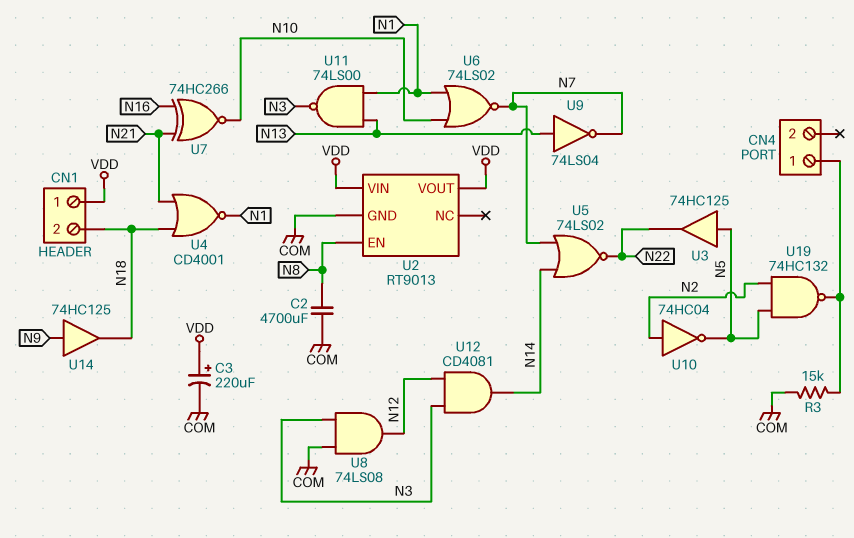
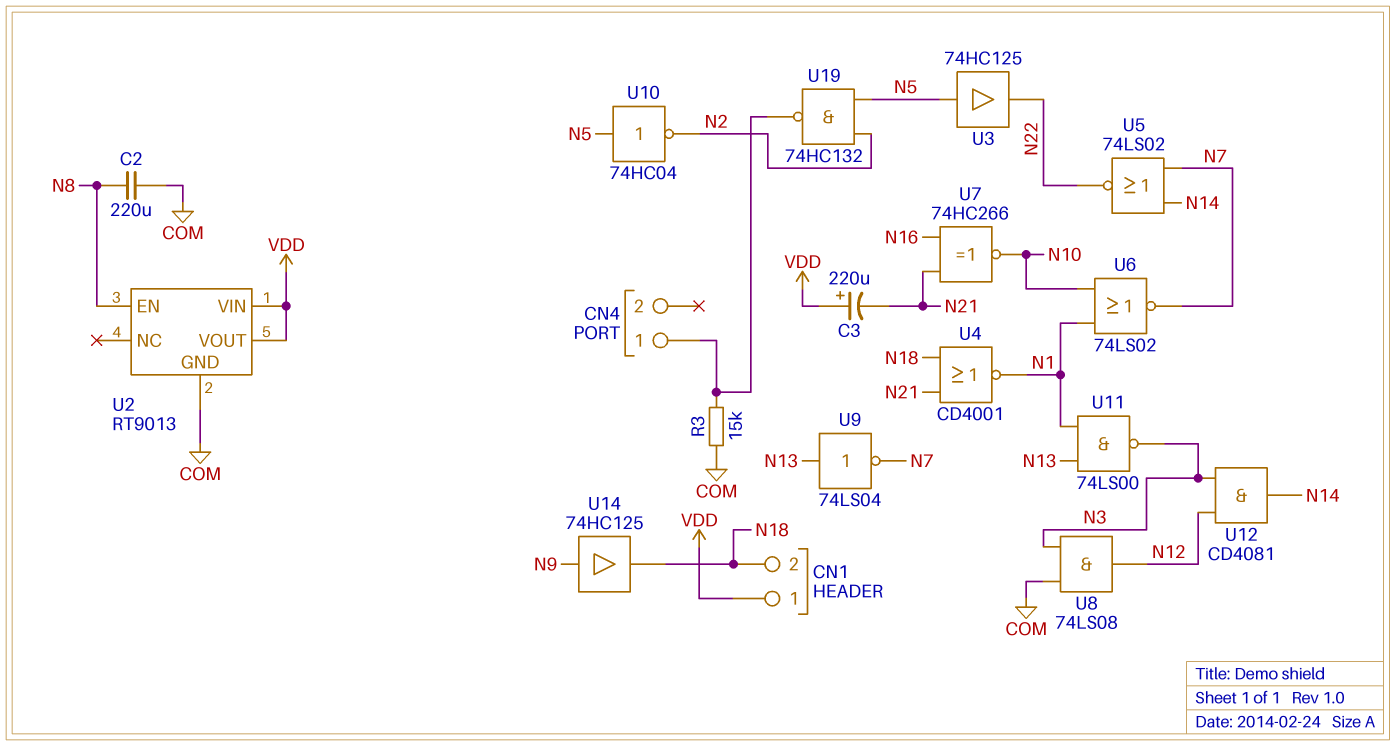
C2: 4700uF (COM, N8) -> 220uF (COM, N8)
C3: 220uF (plus VDD, minus COM) -> 220uF (plus VDD, minus N21)
U10: NOT 74HC04 (in N2, out N5) -> NOT 74HC04 (in N5, out N2)

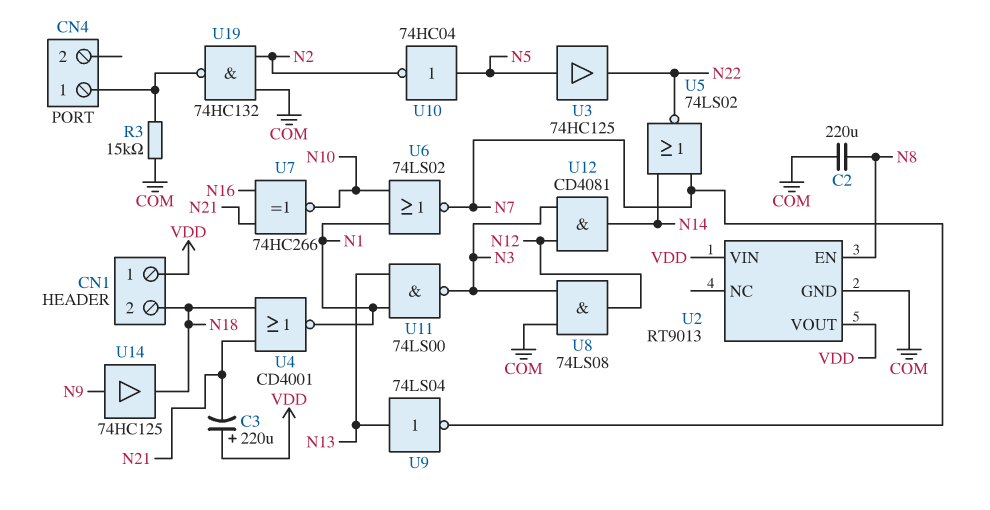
U19: NAND 74HC132 (in N2, in N5, out CN4/1) -> NAND 74HC132 (in COM, in N2, out CN4/1)

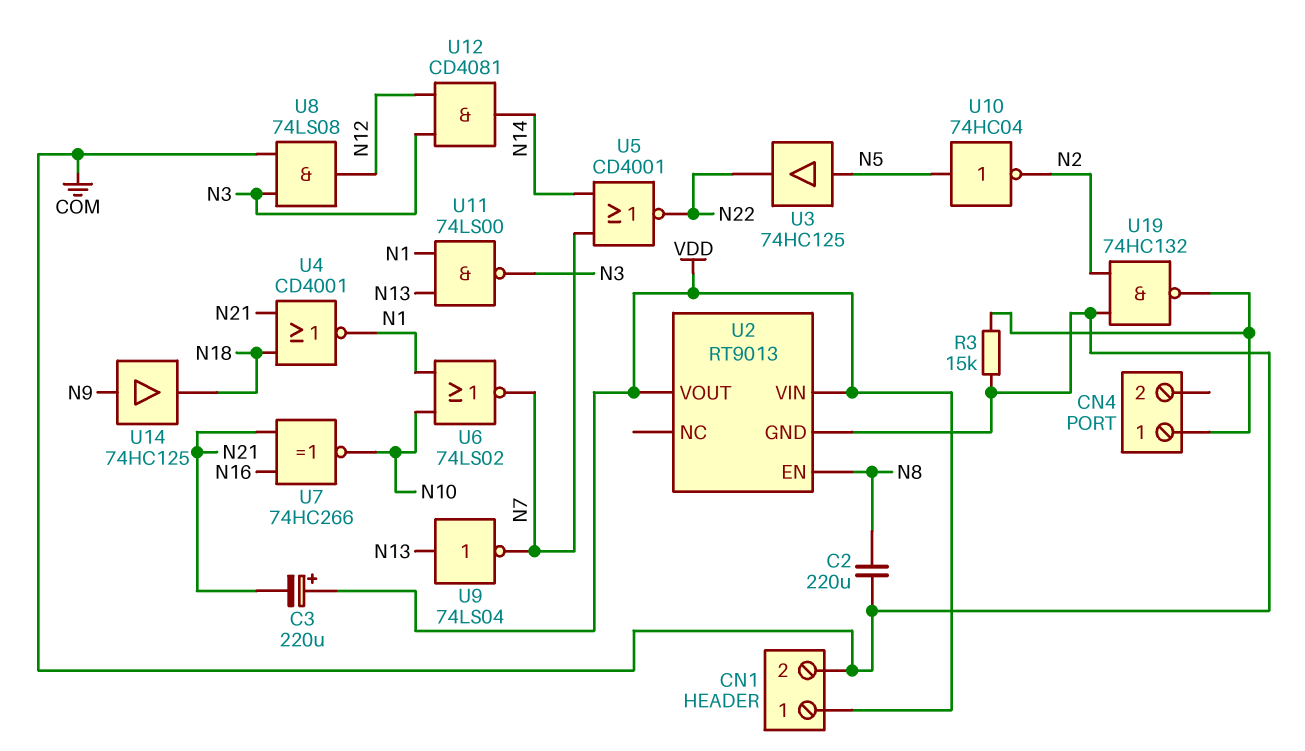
CN1 pin 2: N18 -> COM
U5: NOR 74LS02 (in N7, in N14, out N22) -> NOR CD4001 (in N7, in N14, out N22)

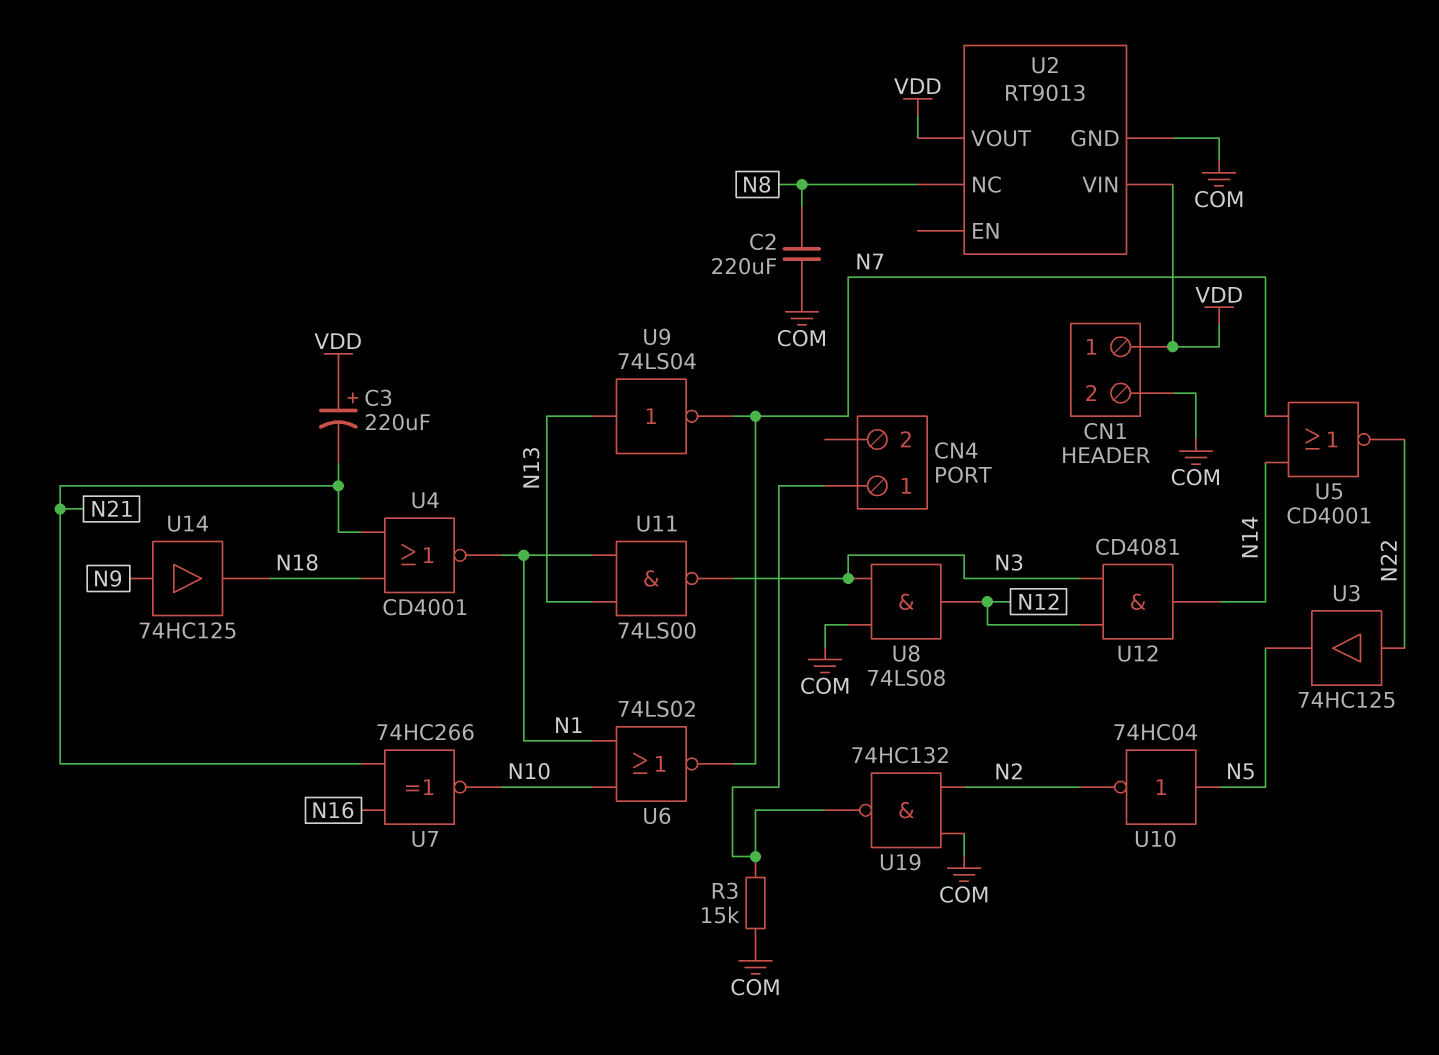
U2 pin EN: N8 -> none
U2 pin NC: none -> N8
U3: buffer 74HC125 (in N5, out N22) -> buffer 74HC125 (in N22, out N5)

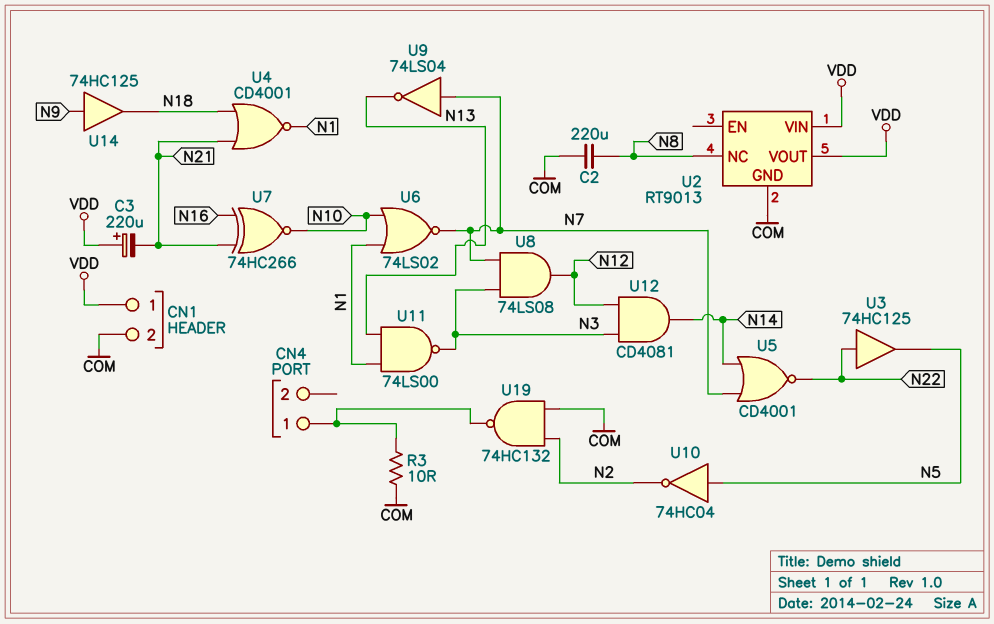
R3: 15k (CN4/1, COM) -> 10 (CN4/1, COM)
U8: AND 74LS08 (in COM, in N3, out N12) -> AND 74LS08 (in N3, in N7, out N12)
U9: NOT 74LS04 (in N13, out N7) -> NOT 74LS04 (in N7, out N13)

